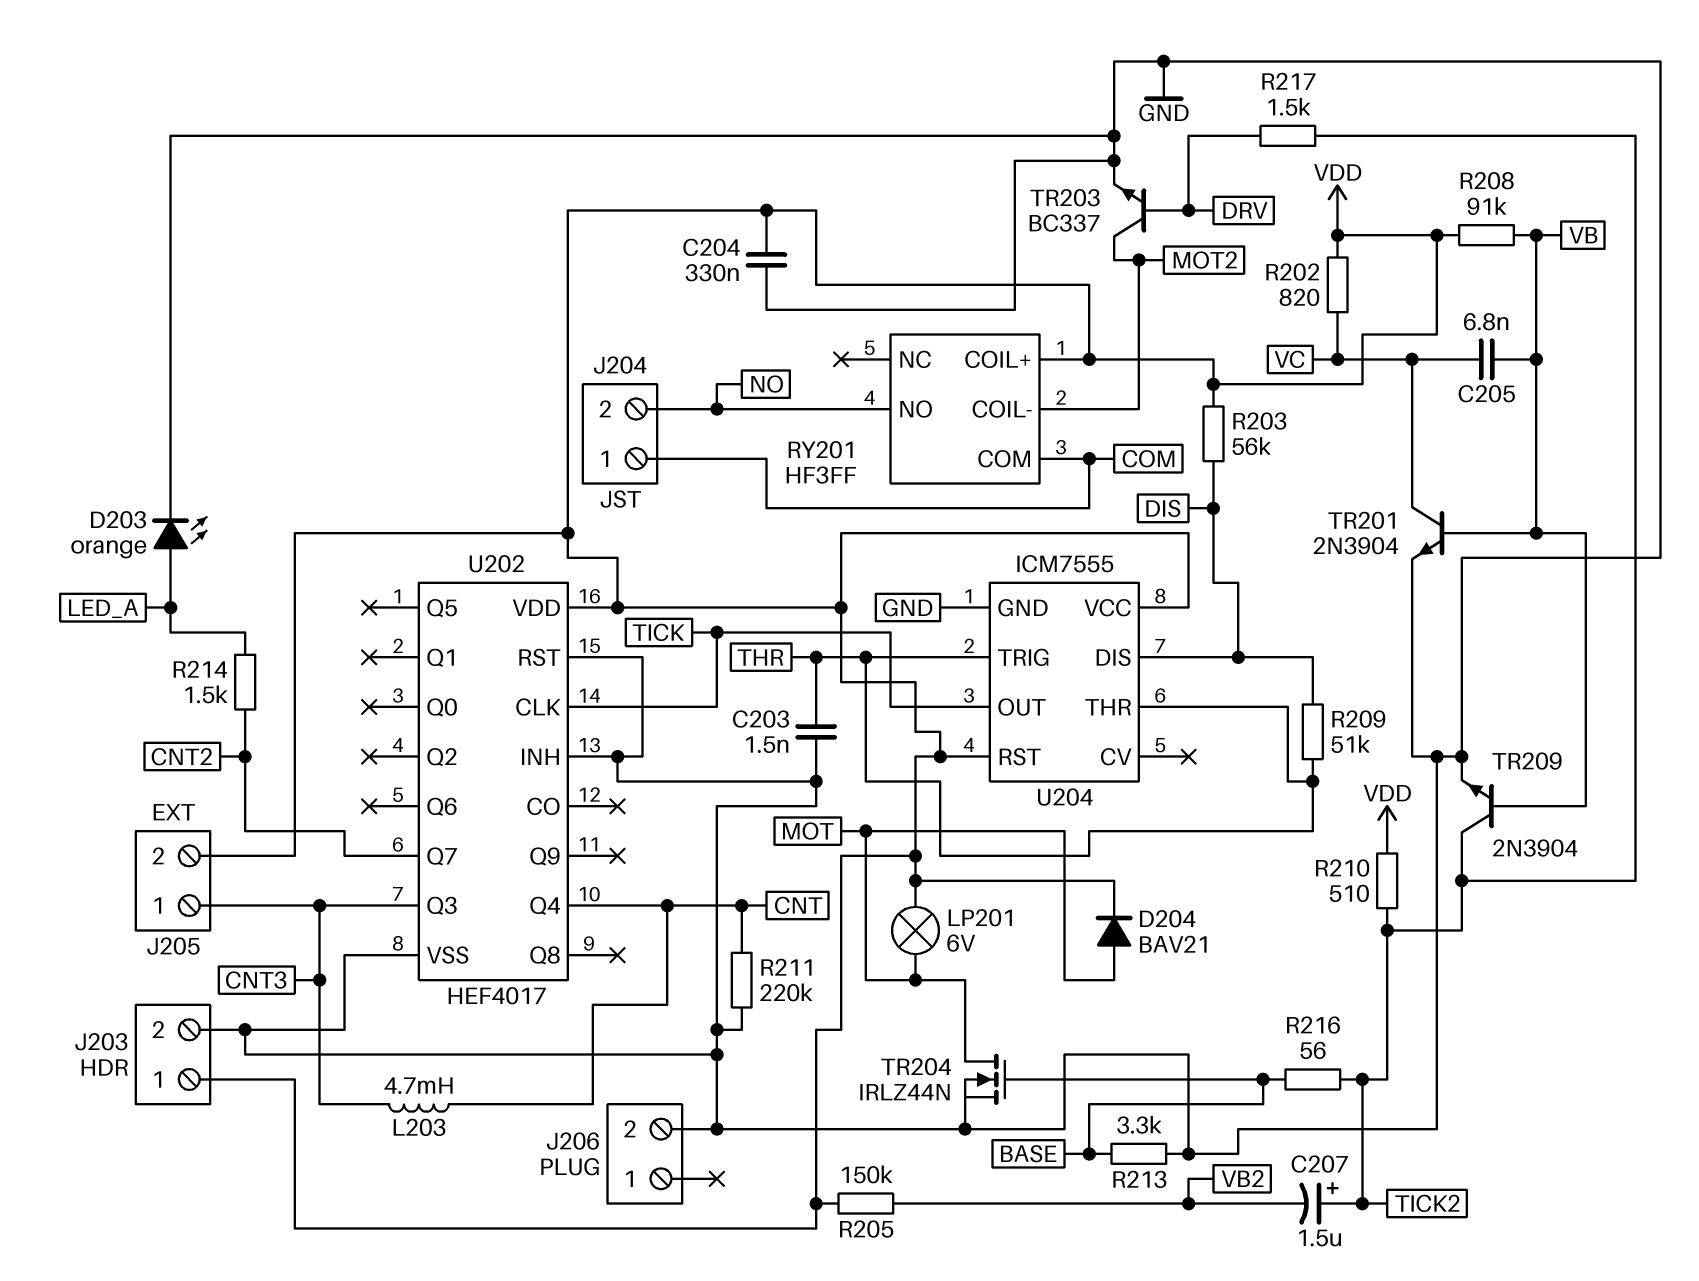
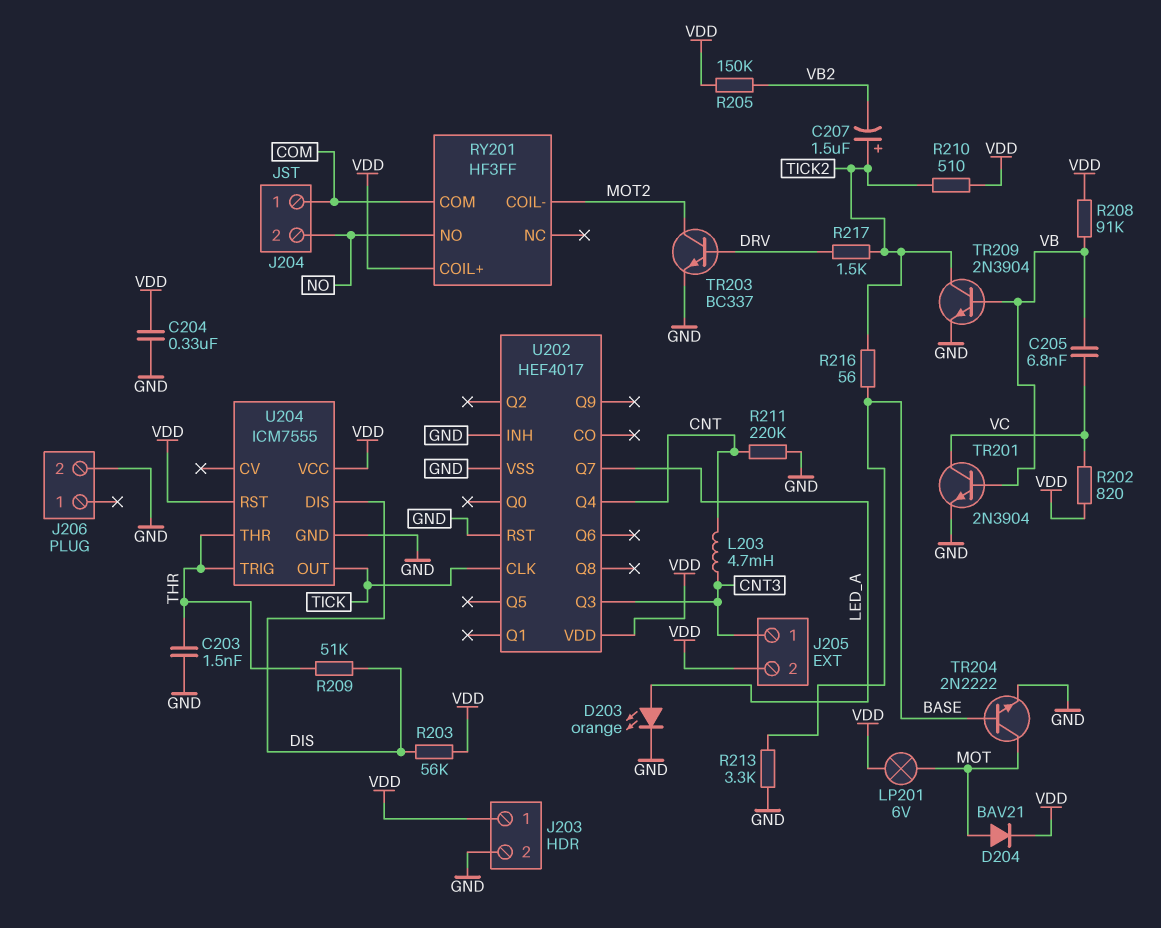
R214: 1.5k (CNT2, LED_A) -> none
TR204: NMOS IRLZ44N (G BASE, D MOT, S GND) -> NPN 2N2222 (B BASE, C MOT, E GND)
U202 pin Q7: CNT2 -> LED_A

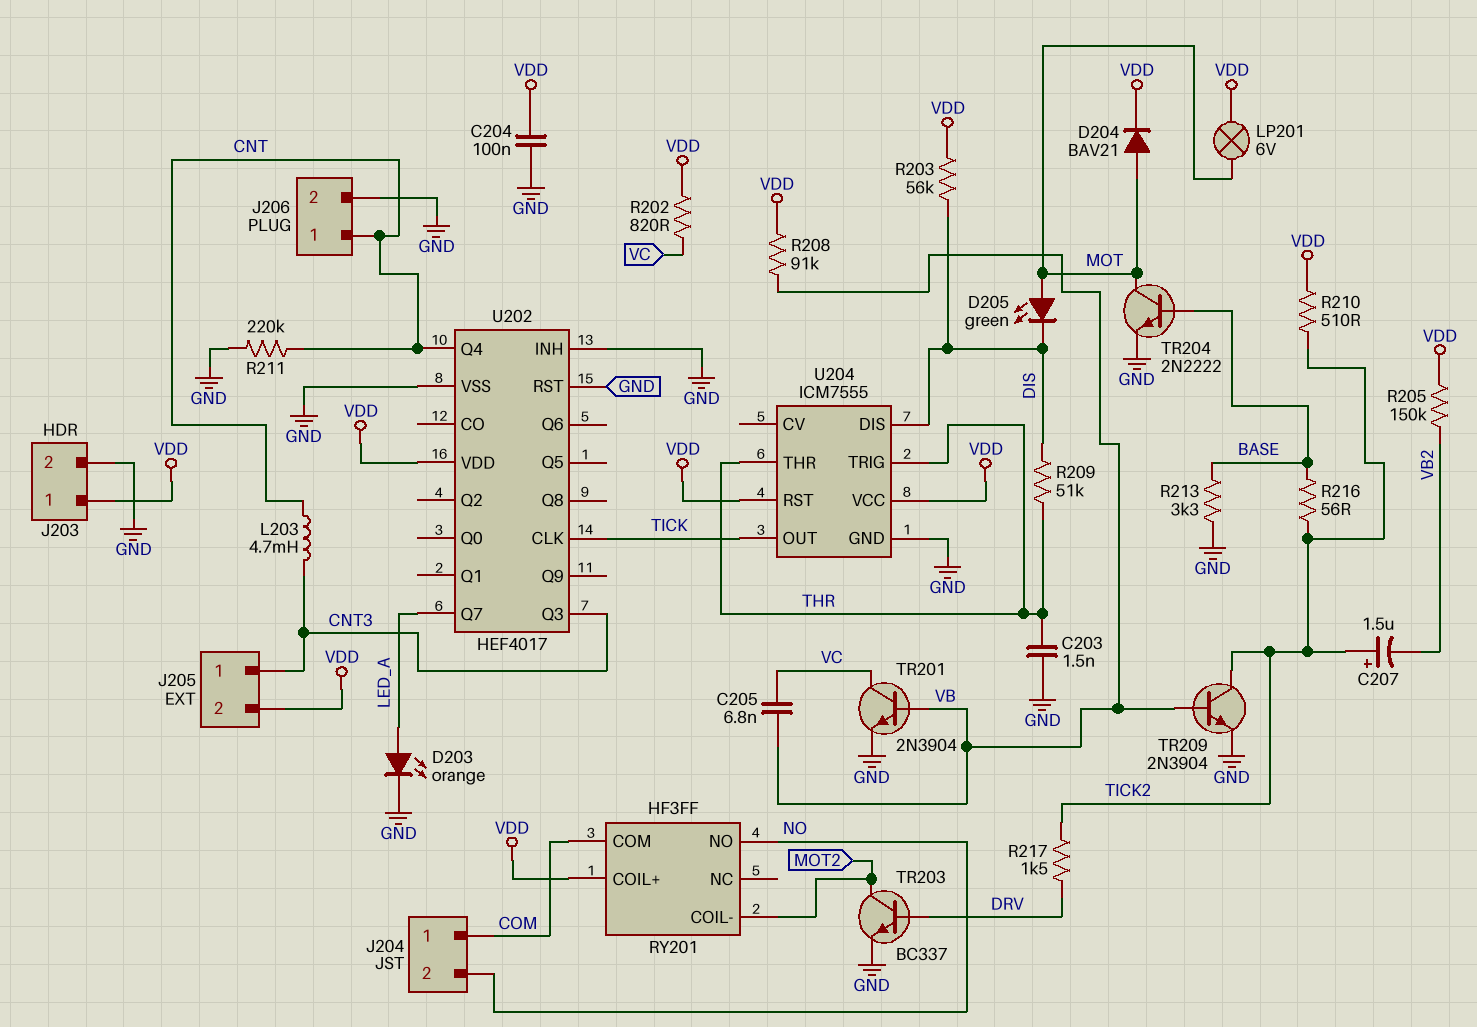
C204: 330nF (GND, VDD) -> 100nF (GND, VDD)
D205: none -> LED green (A MOT, K DIS)
J206 pin 1: none -> CNT

